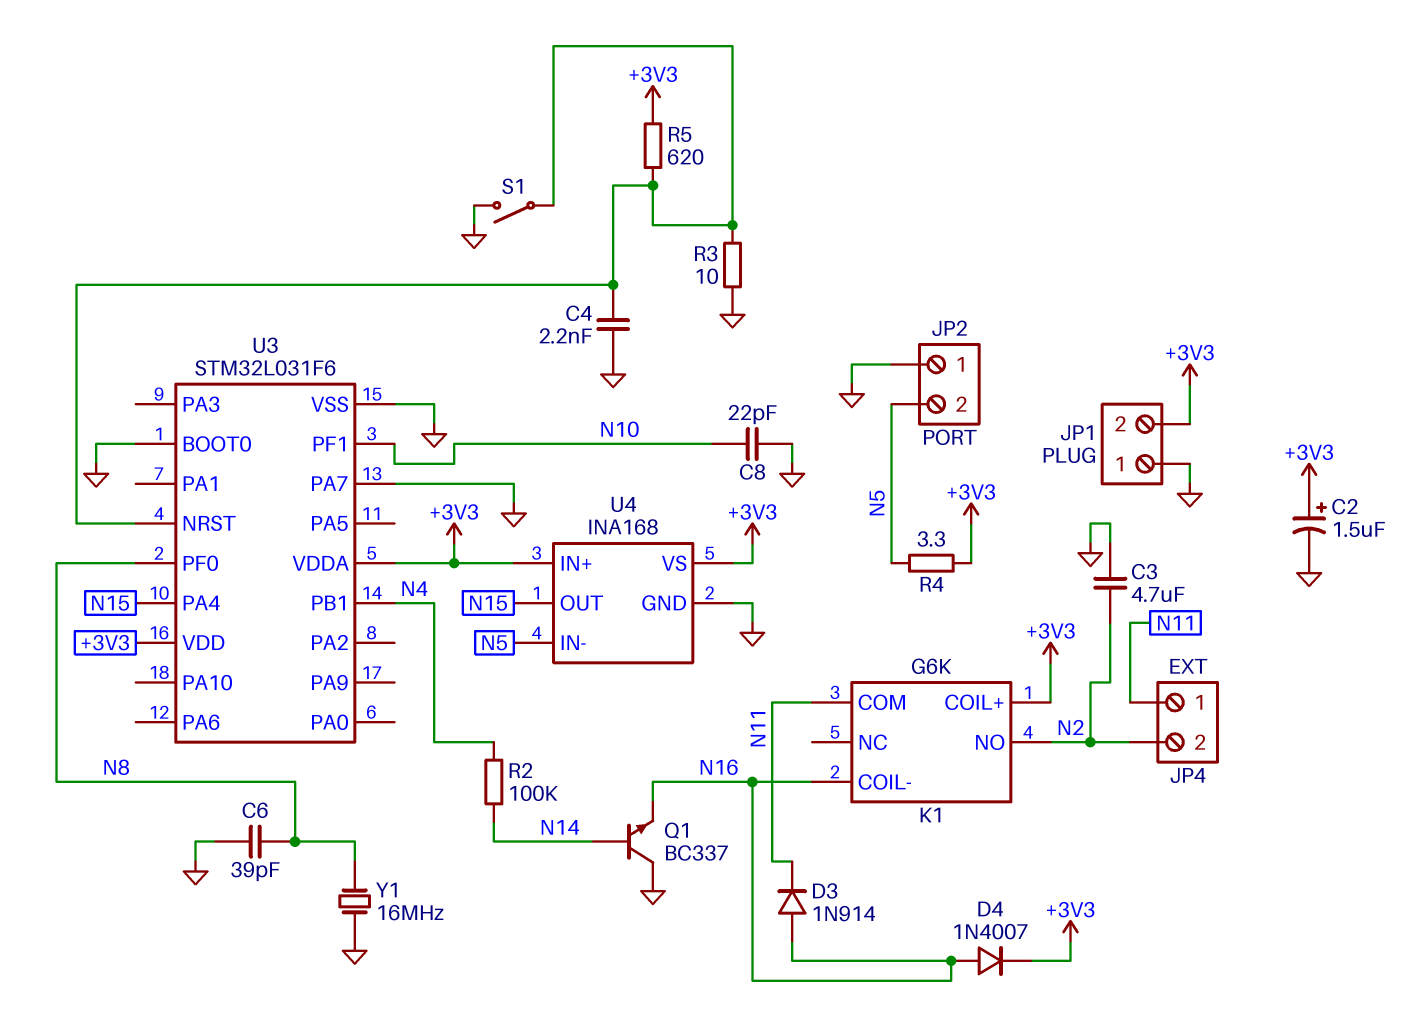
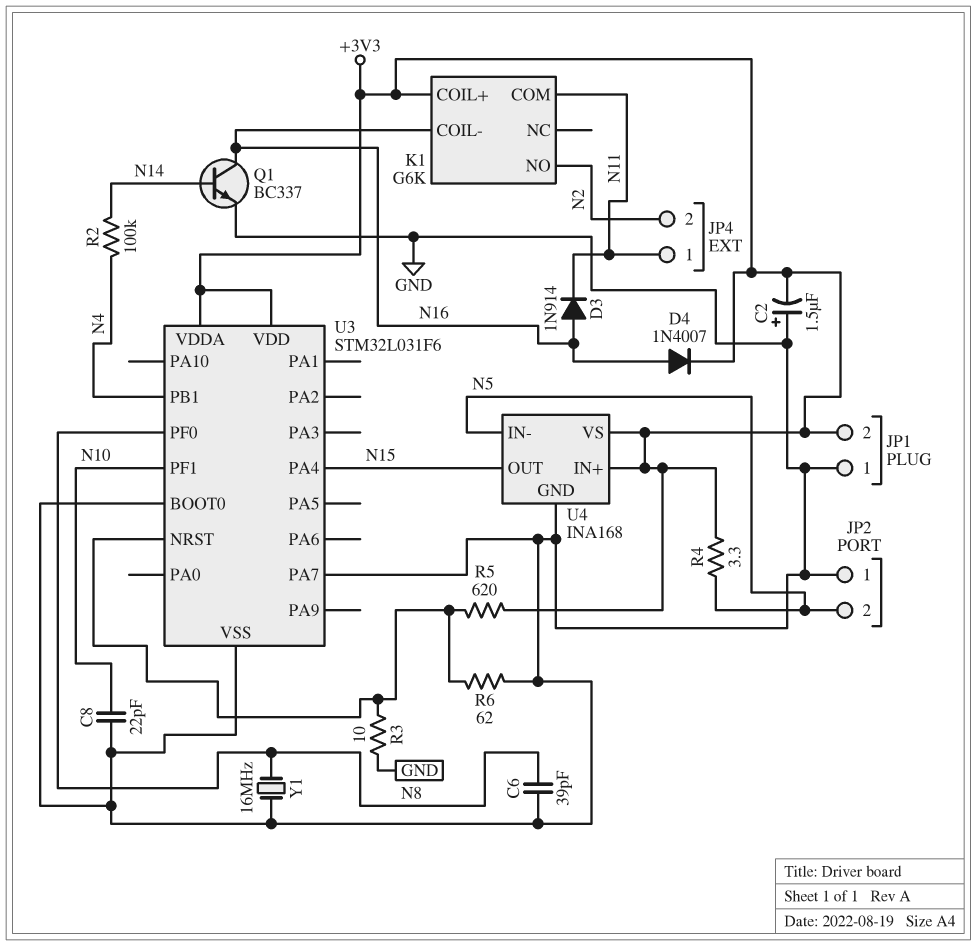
C2: 1.5uF (plus +3V3, minus GND) -> 1.5uF (plus GND, minus +3V3)
C3: 4.7uF (GND, N2) -> none
C4: 2.2nF (GND, U3/NRST) -> none
Q1: NPN BC337 (B N14, C GND, E N16) -> NPN BC337 (B N14, C N16, E GND)
R6: none -> 62 (GND, U3/NRST)
S1: switch (GND, U3/NRST) -> none

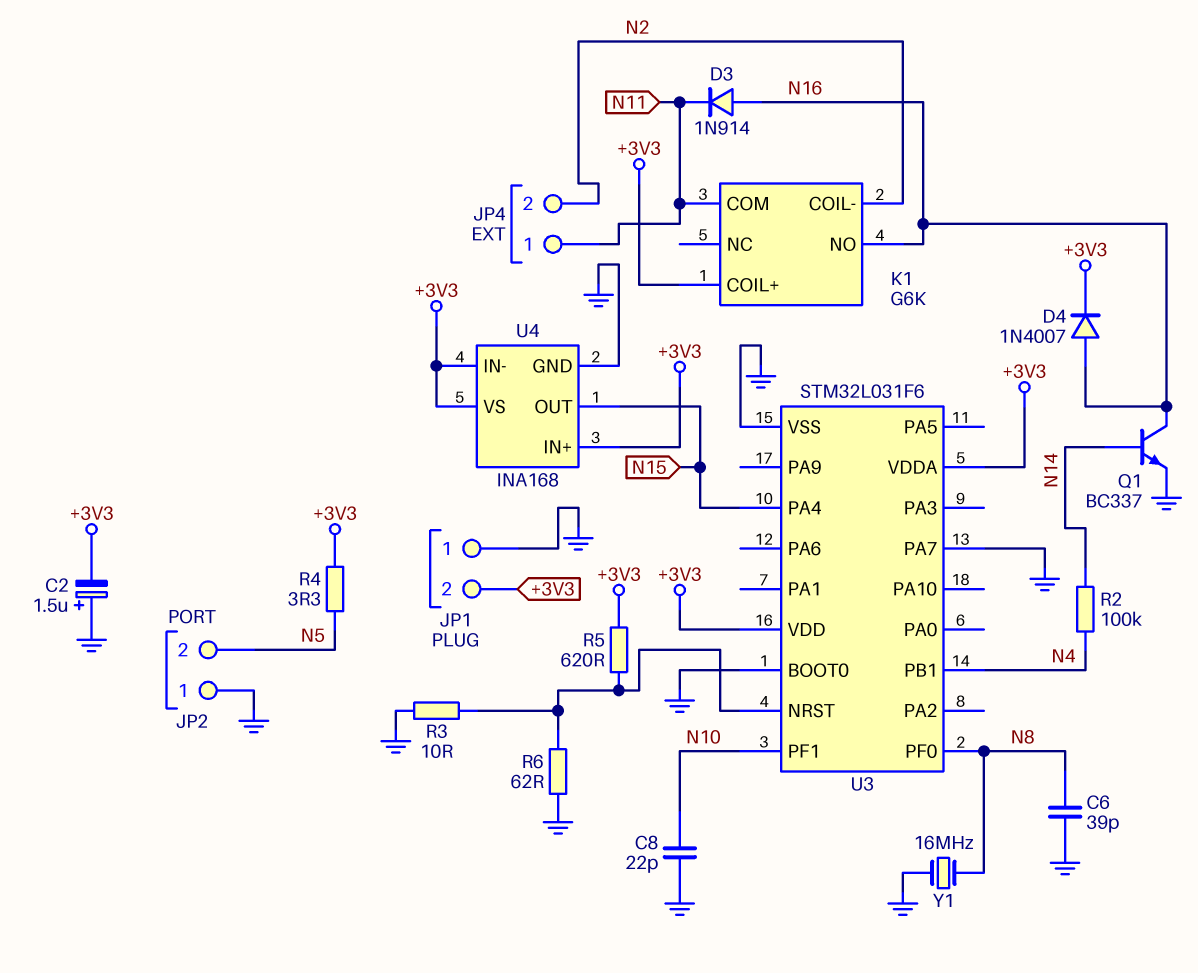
K1 pin COIL-: N16 -> N2
K1 pin NO: N2 -> N16
U4 pin IN-: N5 -> +3V3

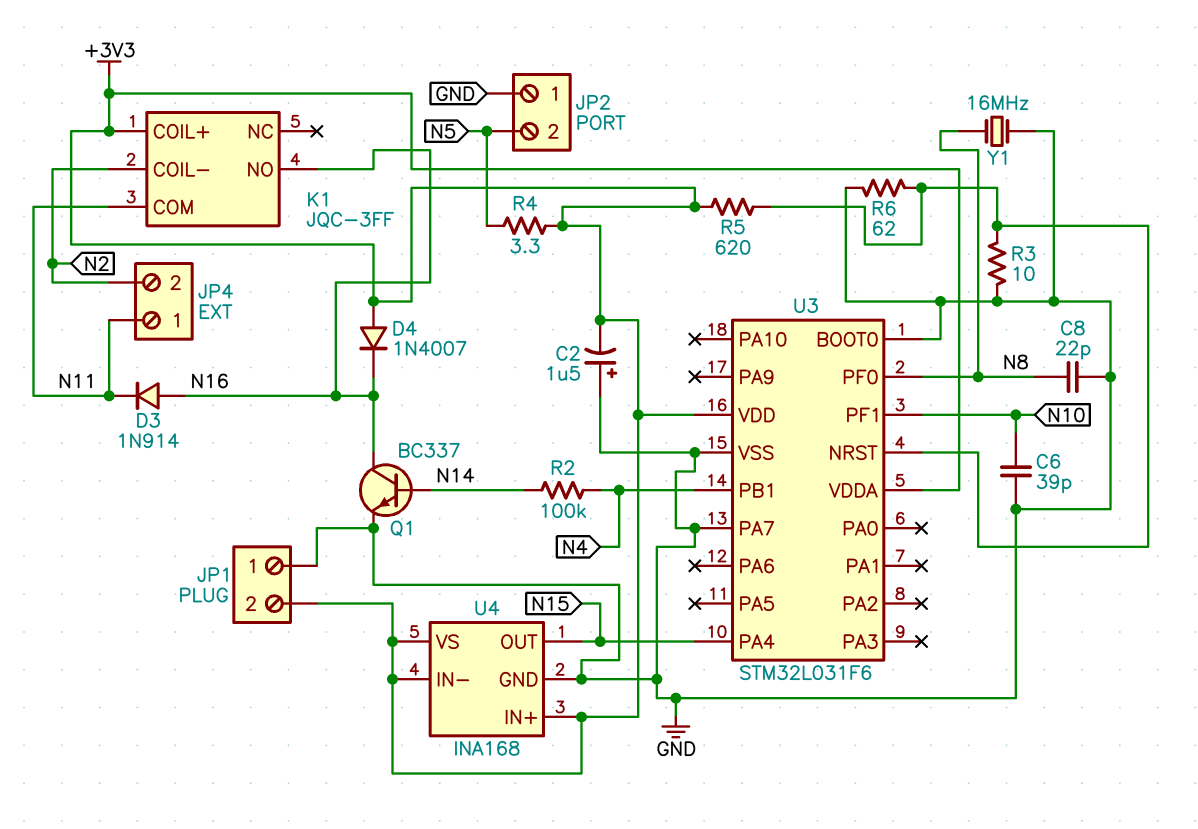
C6: 39pF (GND, N8) -> 39pF (GND, N10)
C8: 22pF (GND, N10) -> 22pF (GND, N8)
D4: diode 1N4007 (A N16, K +3V3) -> diode 1N4007 (A +3V3, K N16)
K1: G6K -> JQC-3FF

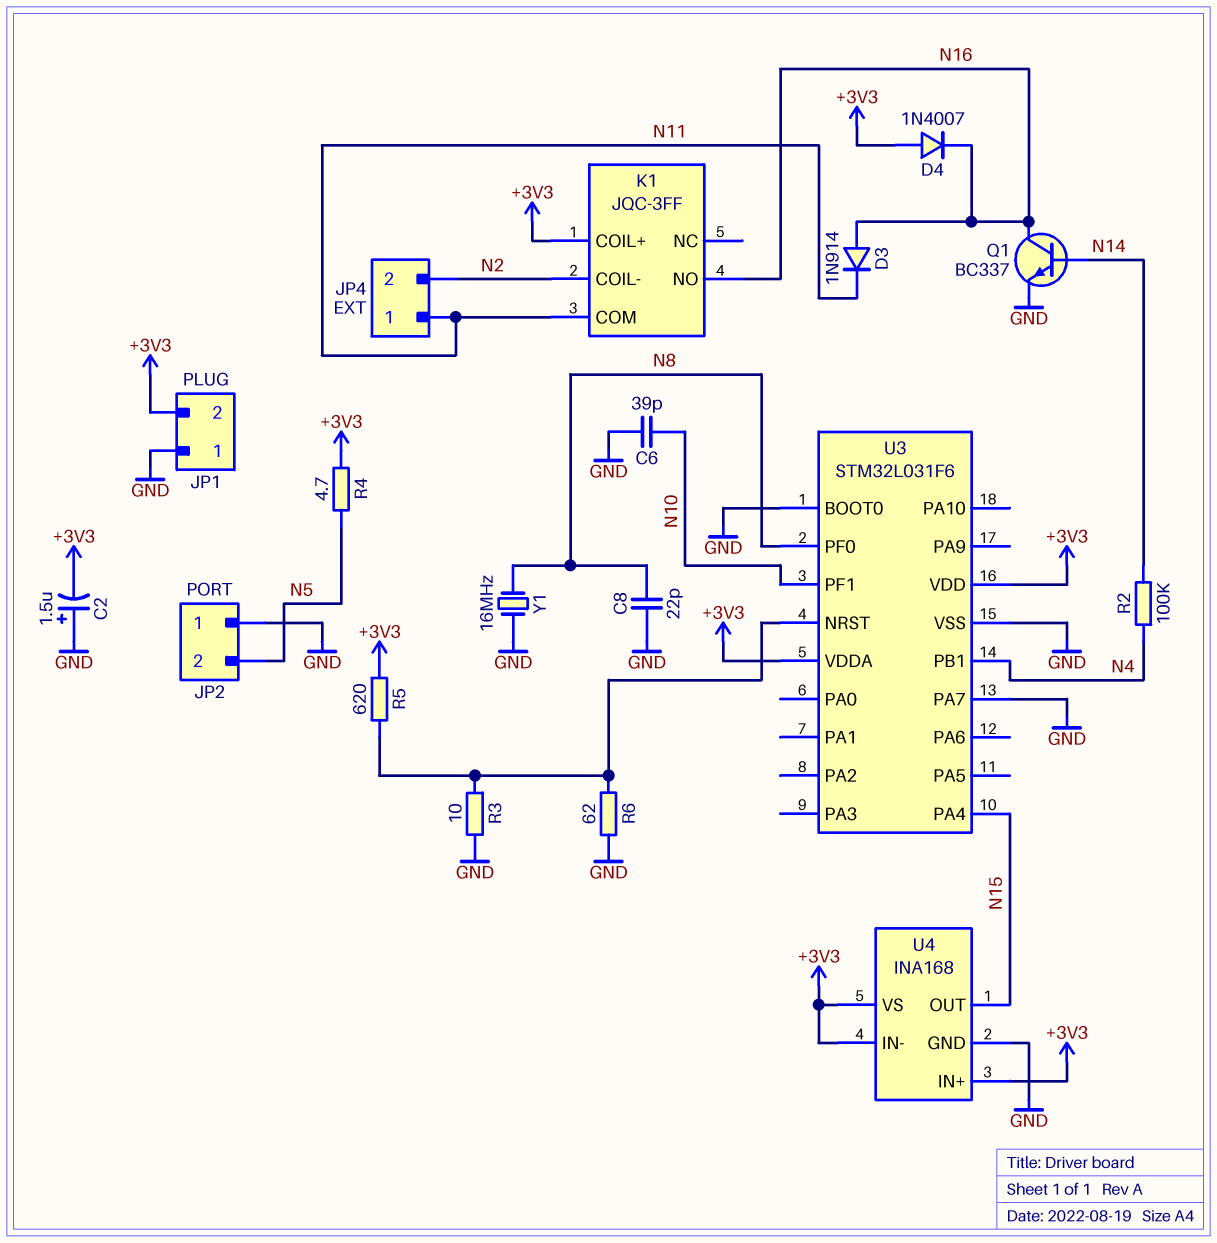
R4: 3.3 (+3V3, N5) -> 4.7 (+3V3, N5)

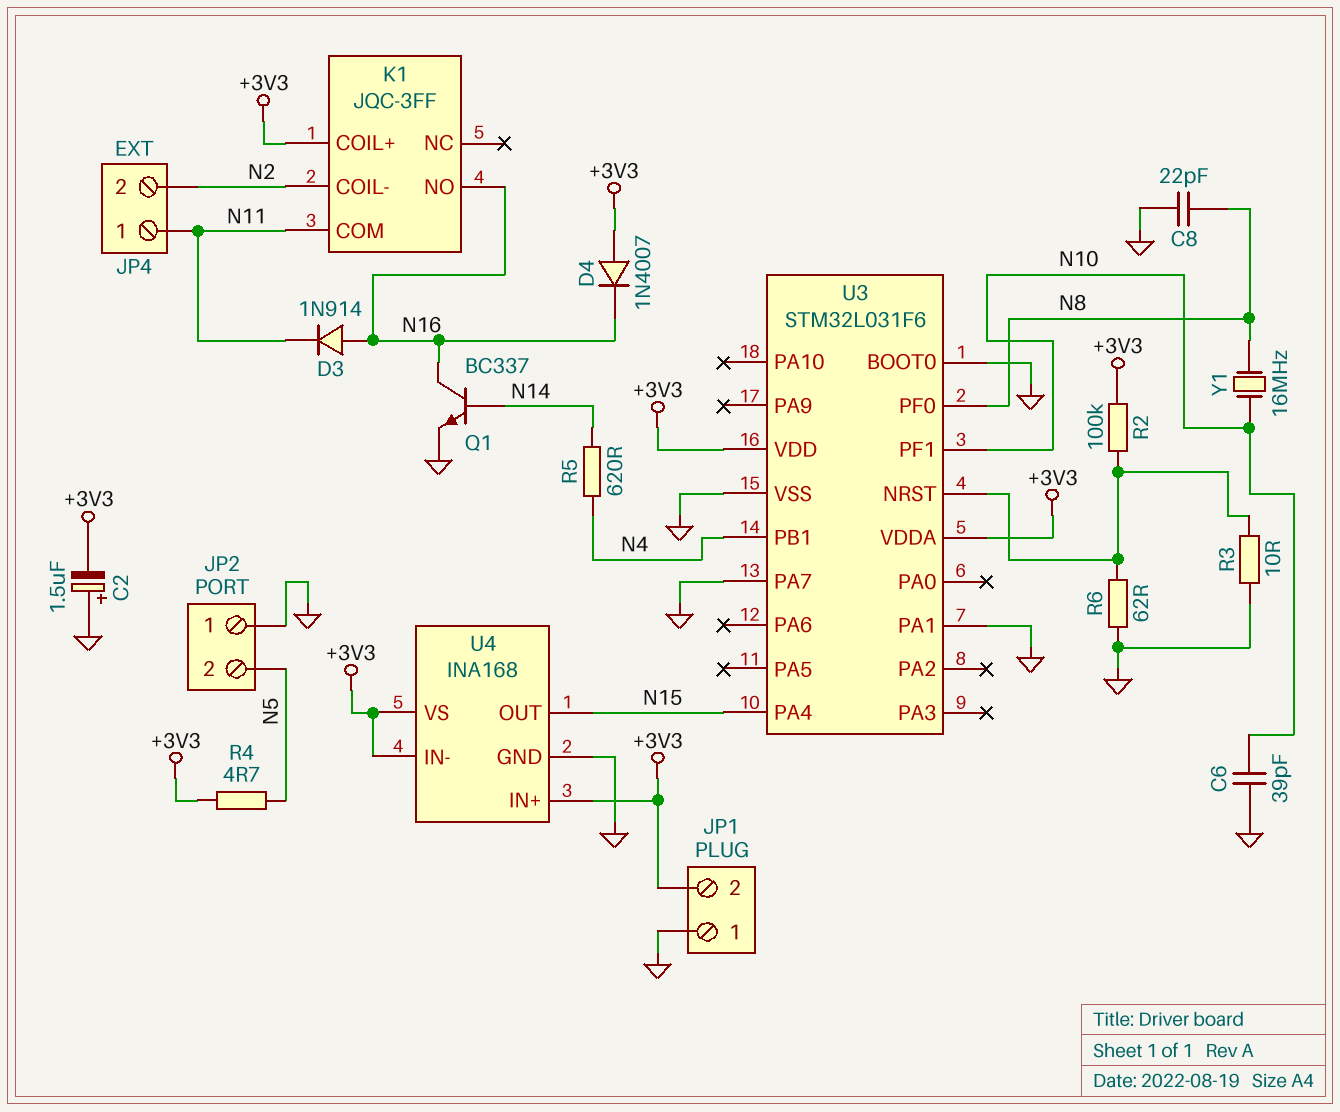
R2: 100k (N4, N14) -> 100k (+3V3, U3/NRST)
R5: 620 (+3V3, U3/NRST) -> 620 (N4, N14)
U3 pin PA1: none -> GND
Y1: 16MHz (GND, N8) -> 16MHz (N8, N10)

